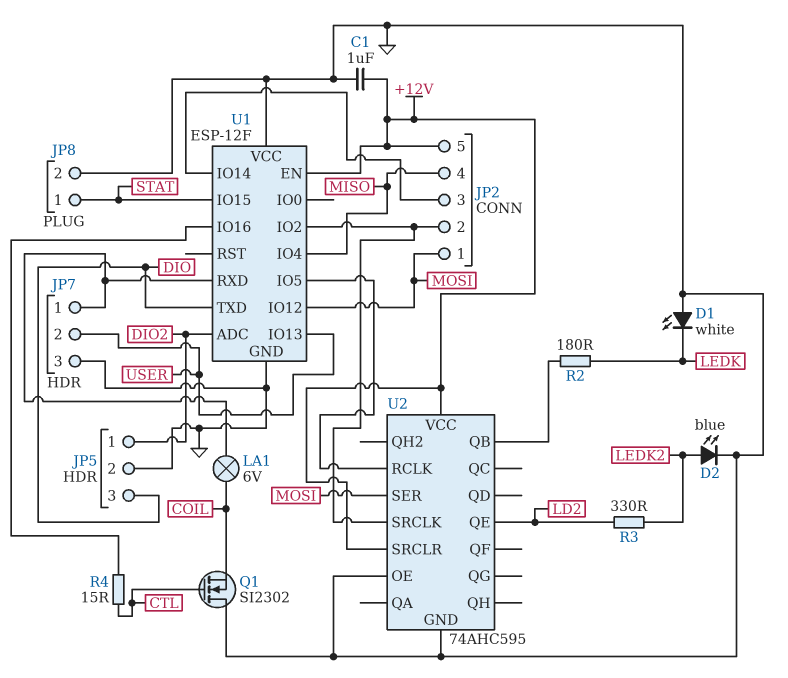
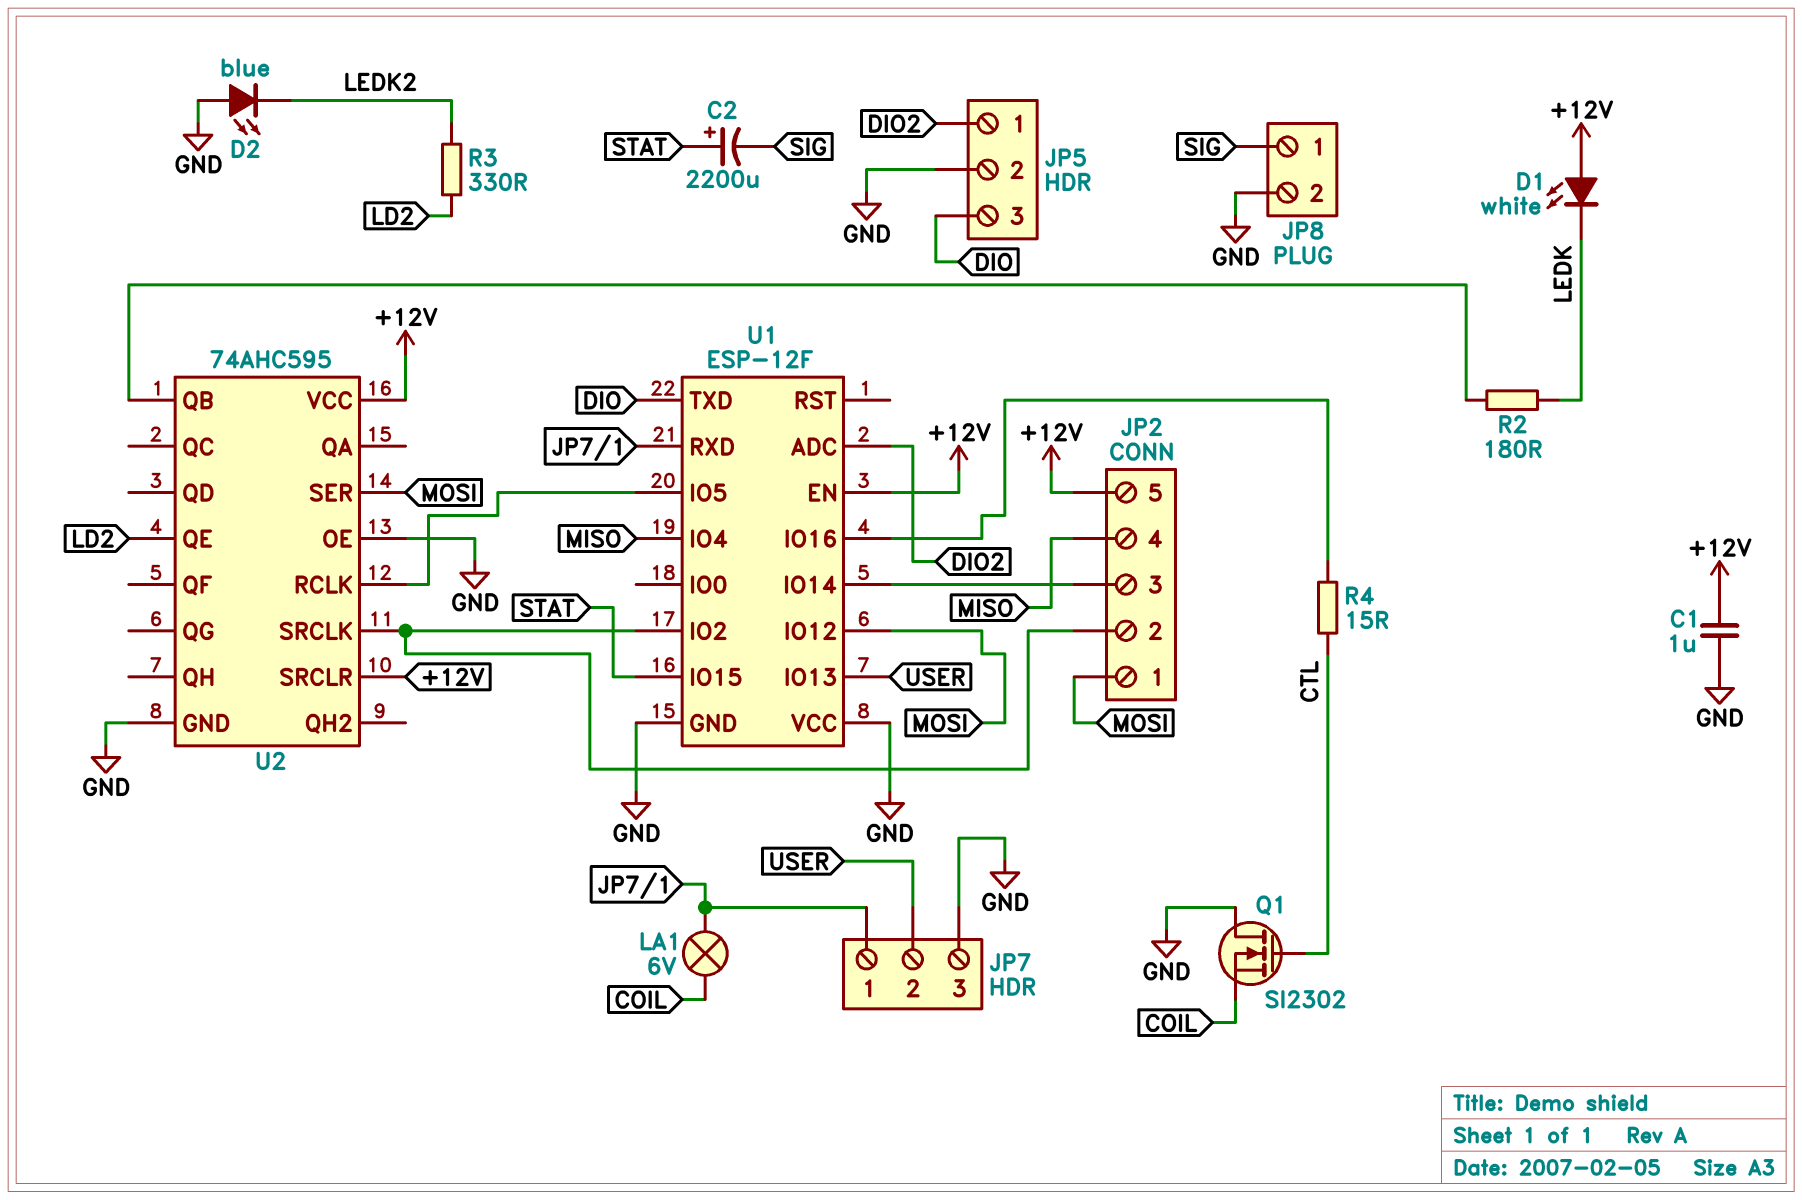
C2: none -> 2200uF (plus STAT, minus SIG)
D1: LED white (A GND, K LEDK) -> LED white (A +12V, K LEDK)
D2: LED blue (A LEDK2, K GND) -> LED blue (A GND, K LEDK2)
JP8 pin 1: STAT -> SIG

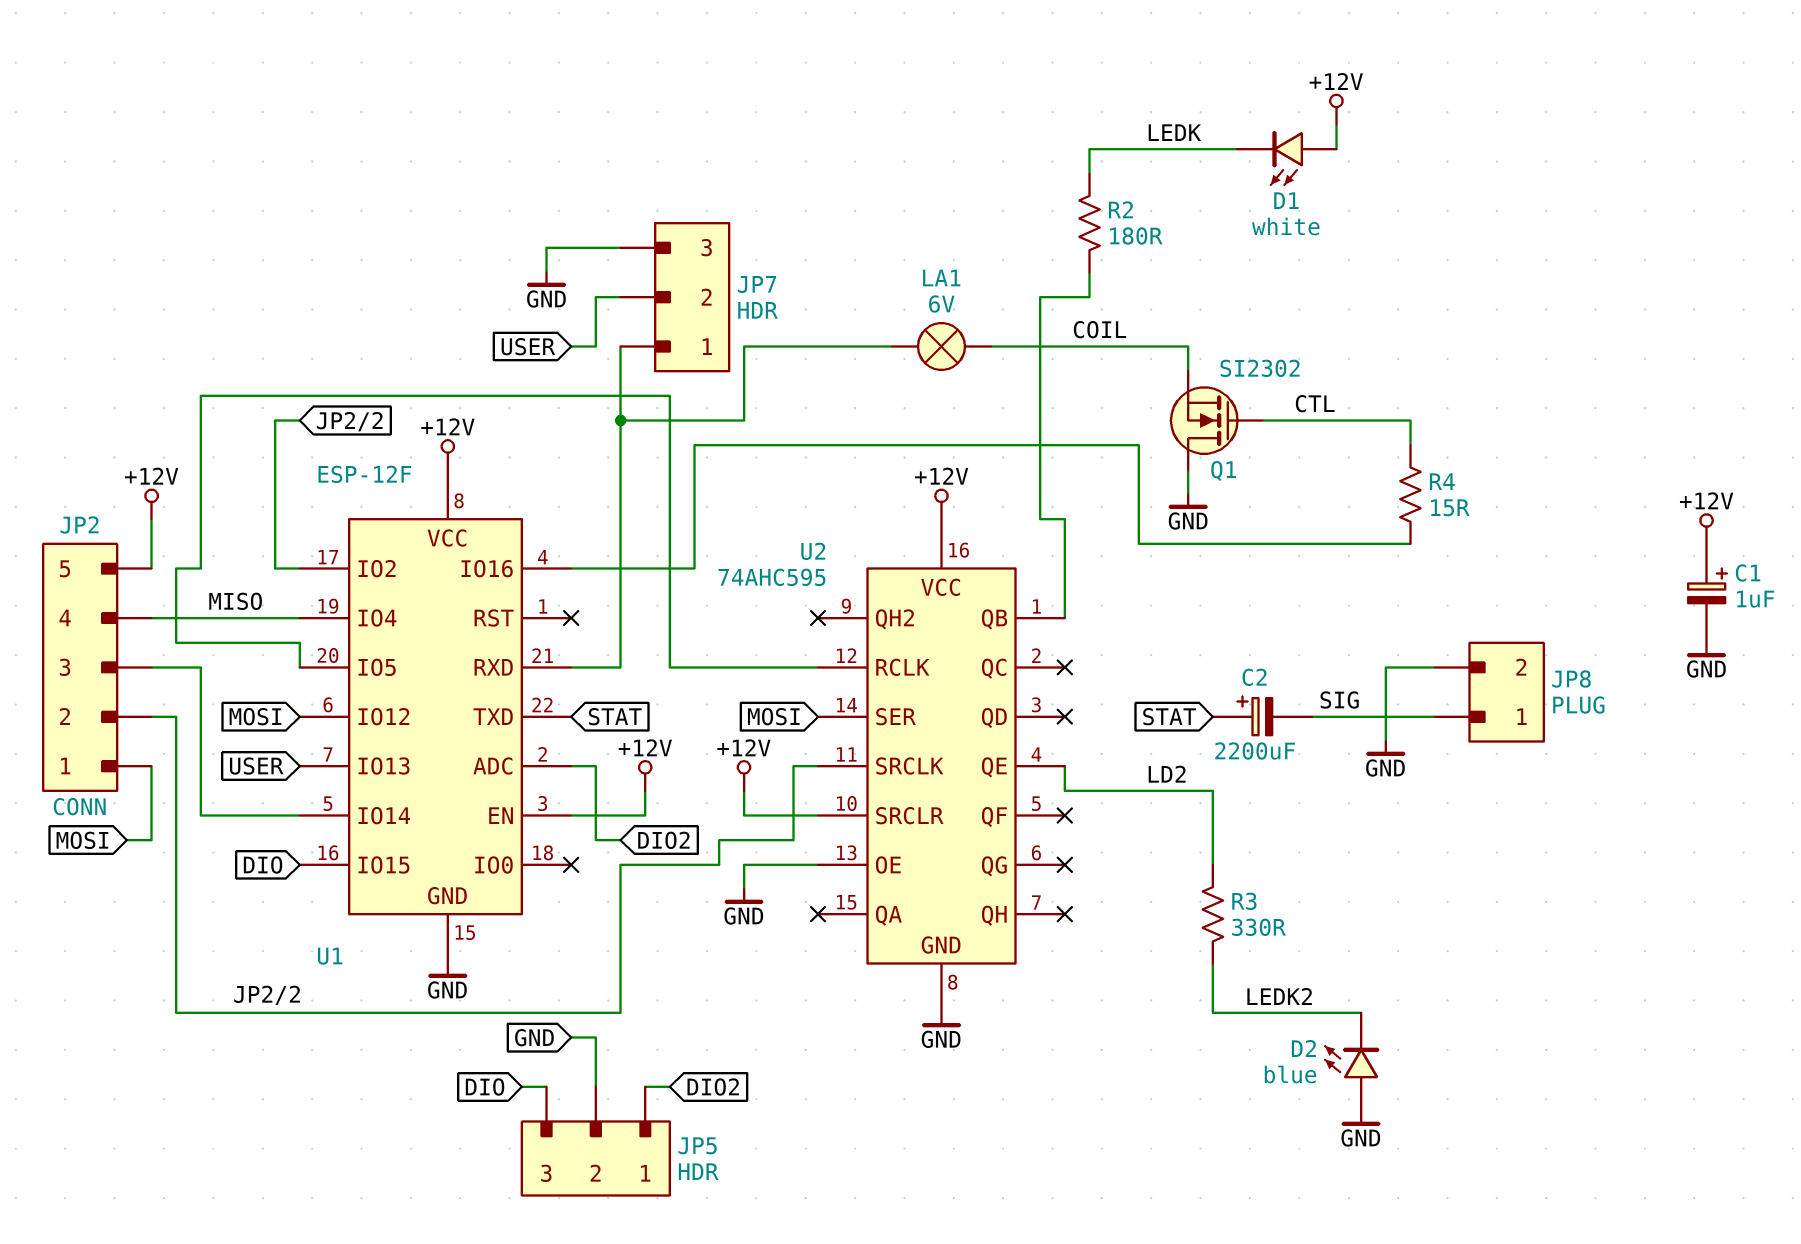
C1: 1uF (+12V, GND) -> 1uF (plus +12V, minus GND)
U1 pin IO15: STAT -> DIO
U1 pin TXD: DIO -> STAT
U1 pin VCC: GND -> +12V

